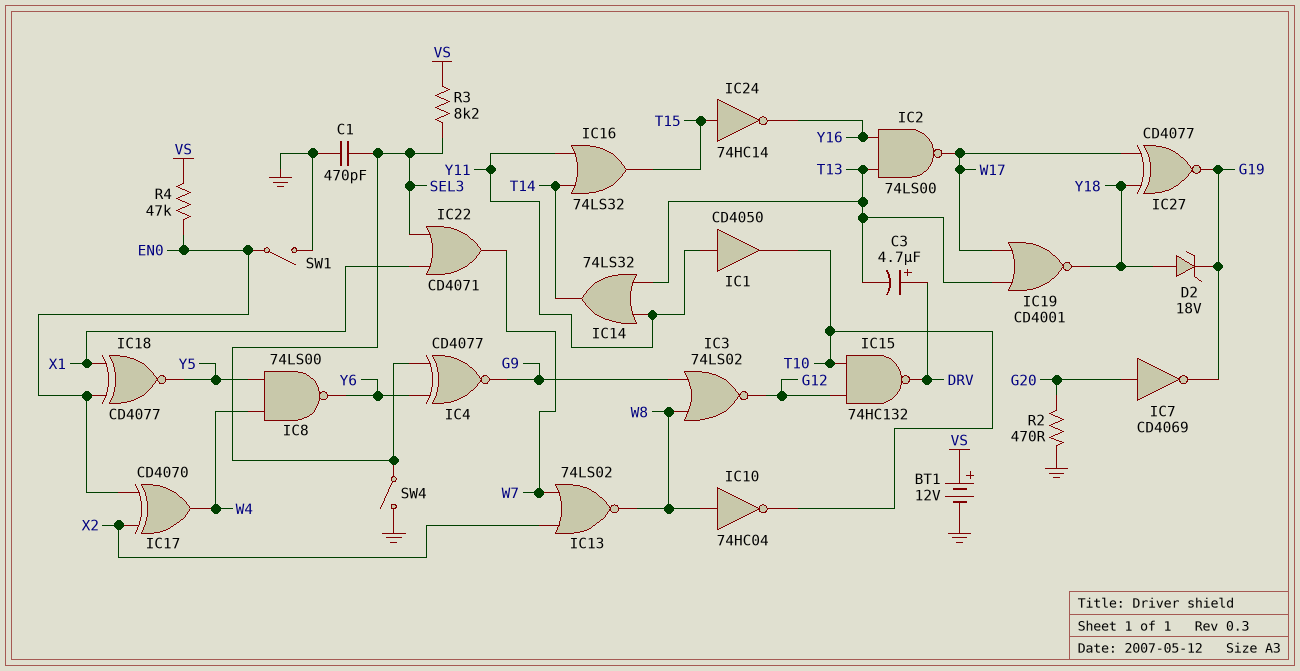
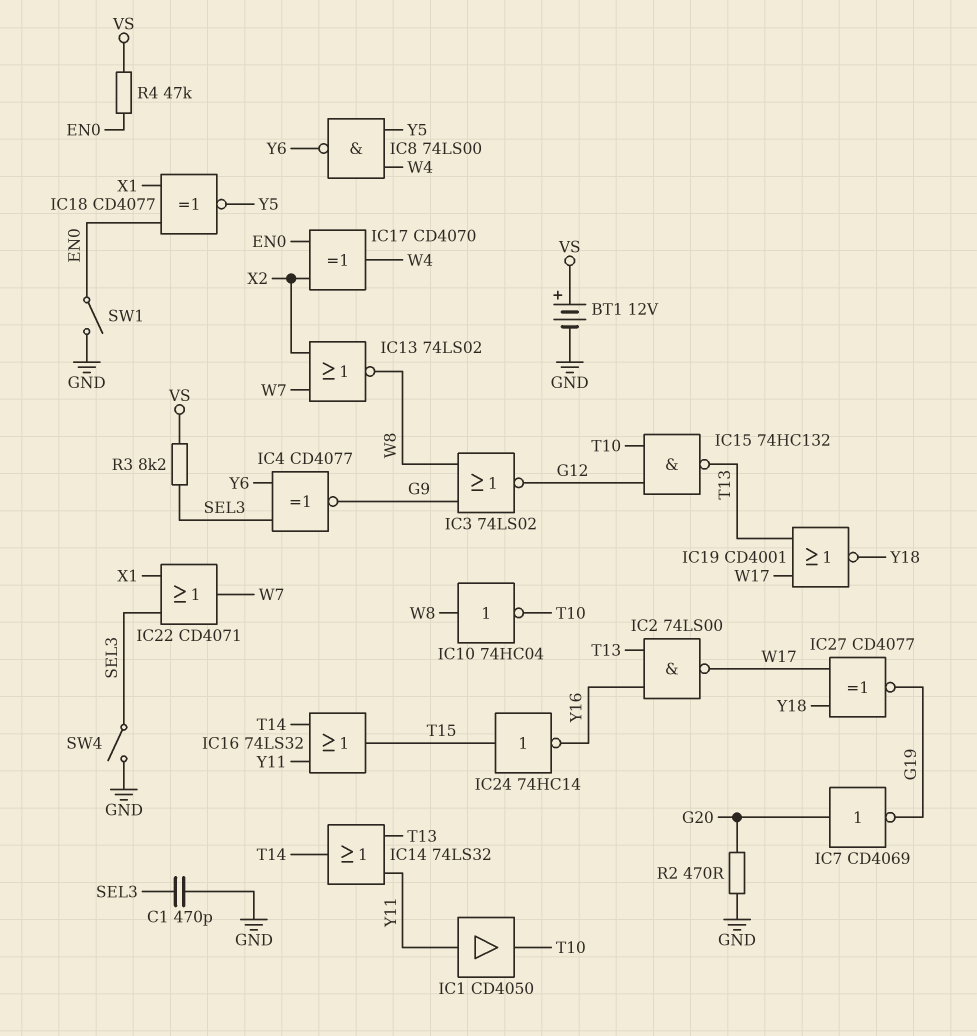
C3: 4.7uF (plus DRV, minus T13) -> none
D2: zener 18V (A Y18, K G19) -> none
IC15: NAND 74HC132 (in G12, in T10, out DRV) -> NAND 74HC132 (in G12, in T10, out T13)

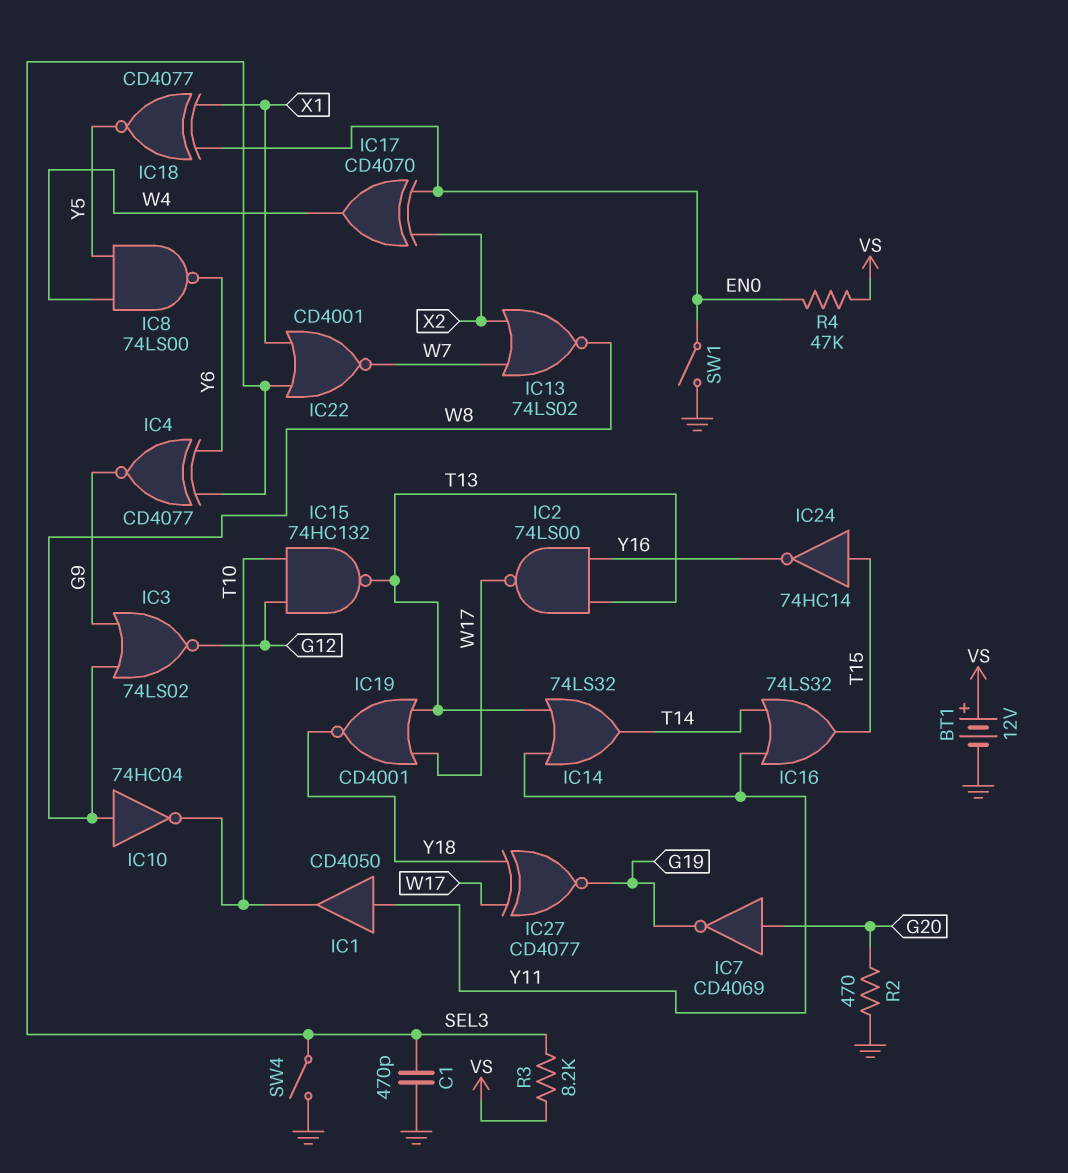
IC22: OR CD4071 (in SEL3, in X1, out W7) -> NOR CD4001 (in SEL3, in X1, out W7)

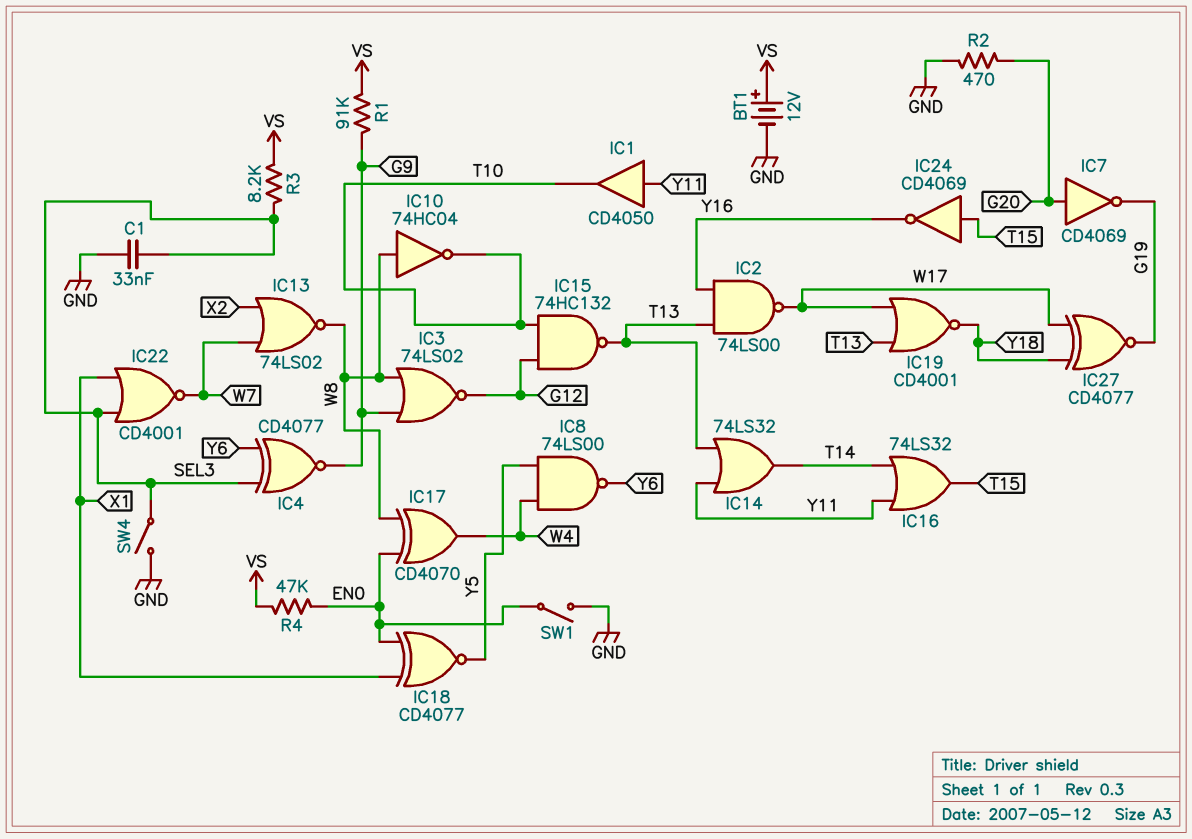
C1: 470pF (GND, SEL3) -> 33nF (GND, SEL3)
IC17: XOR CD4070 (in EN0, in X2, out W4) -> XOR CD4070 (in EN0, in W8, out W4)
IC24: NOT 74HC14 (in T15, out Y16) -> NOT CD4069 (in T15, out Y16)
R1: none -> 91k (G9, VS)

